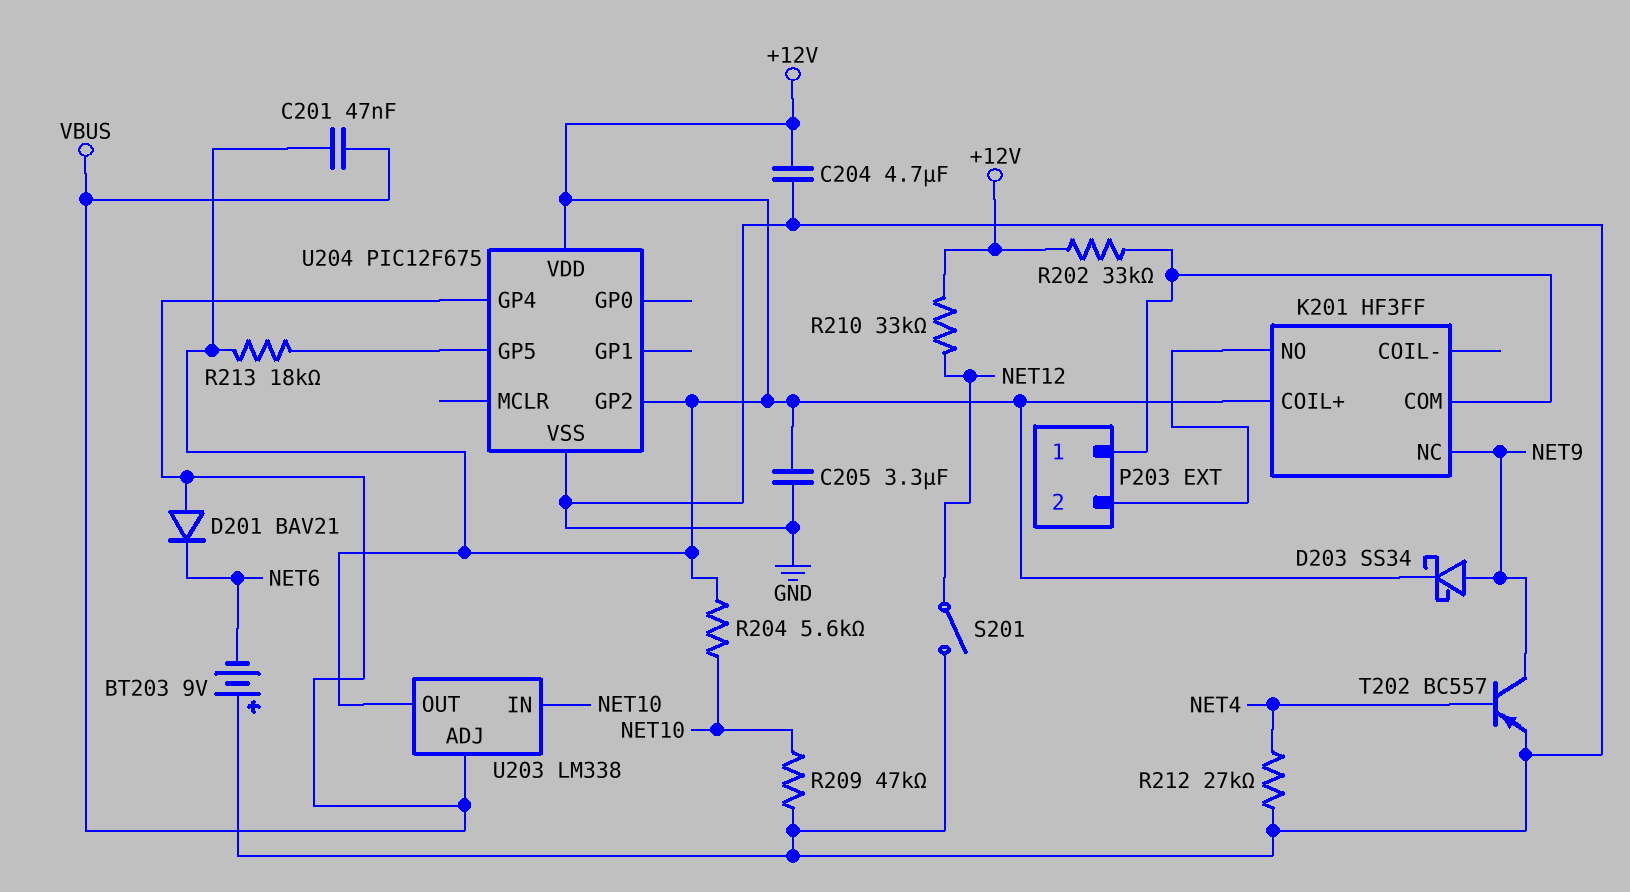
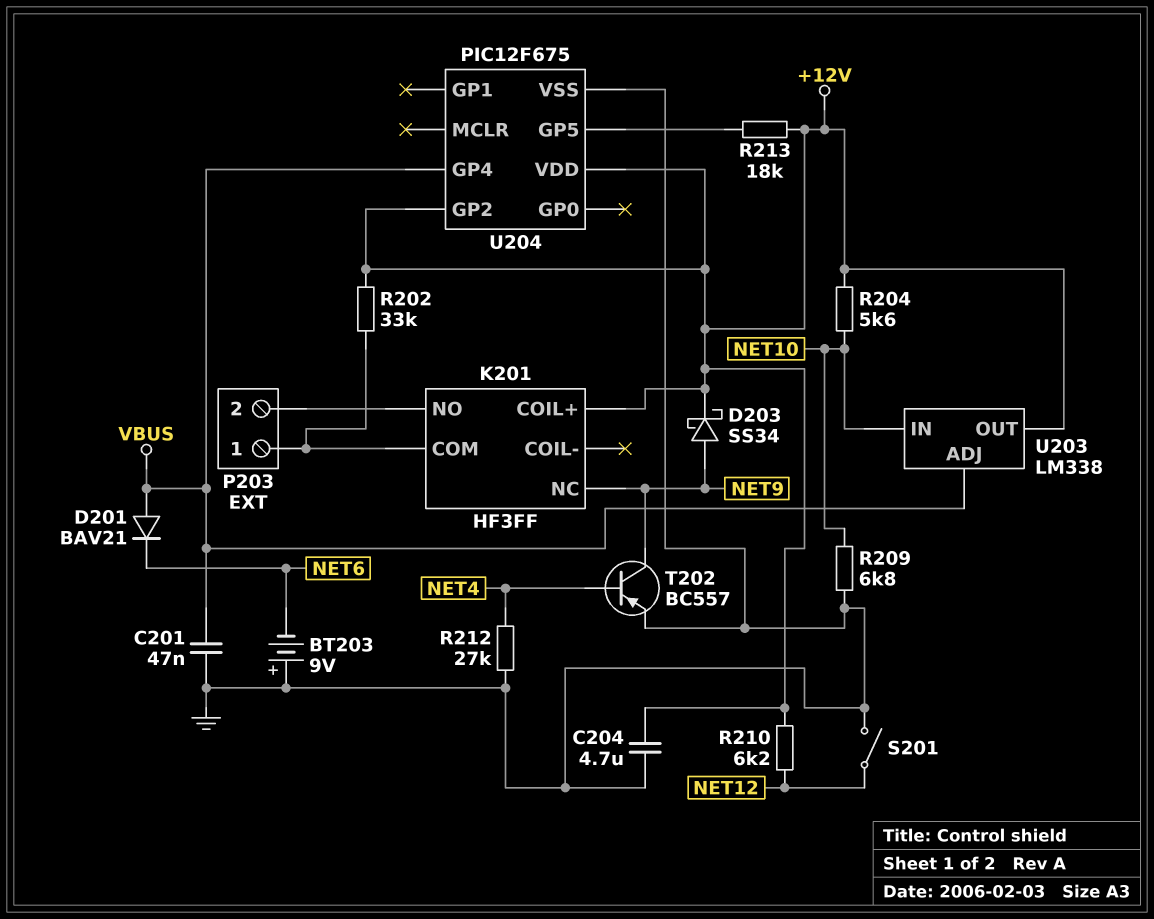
C201: 47nF (+12V, VBUS) -> 47nF (GND, VBUS)
C205: 3.3uF (+12V, GND) -> none
R209: 47k (GND, NET10) -> 6.8k (GND, NET10)
R210: 33k (+12V, NET12) -> 6.2k (+12V, NET12)

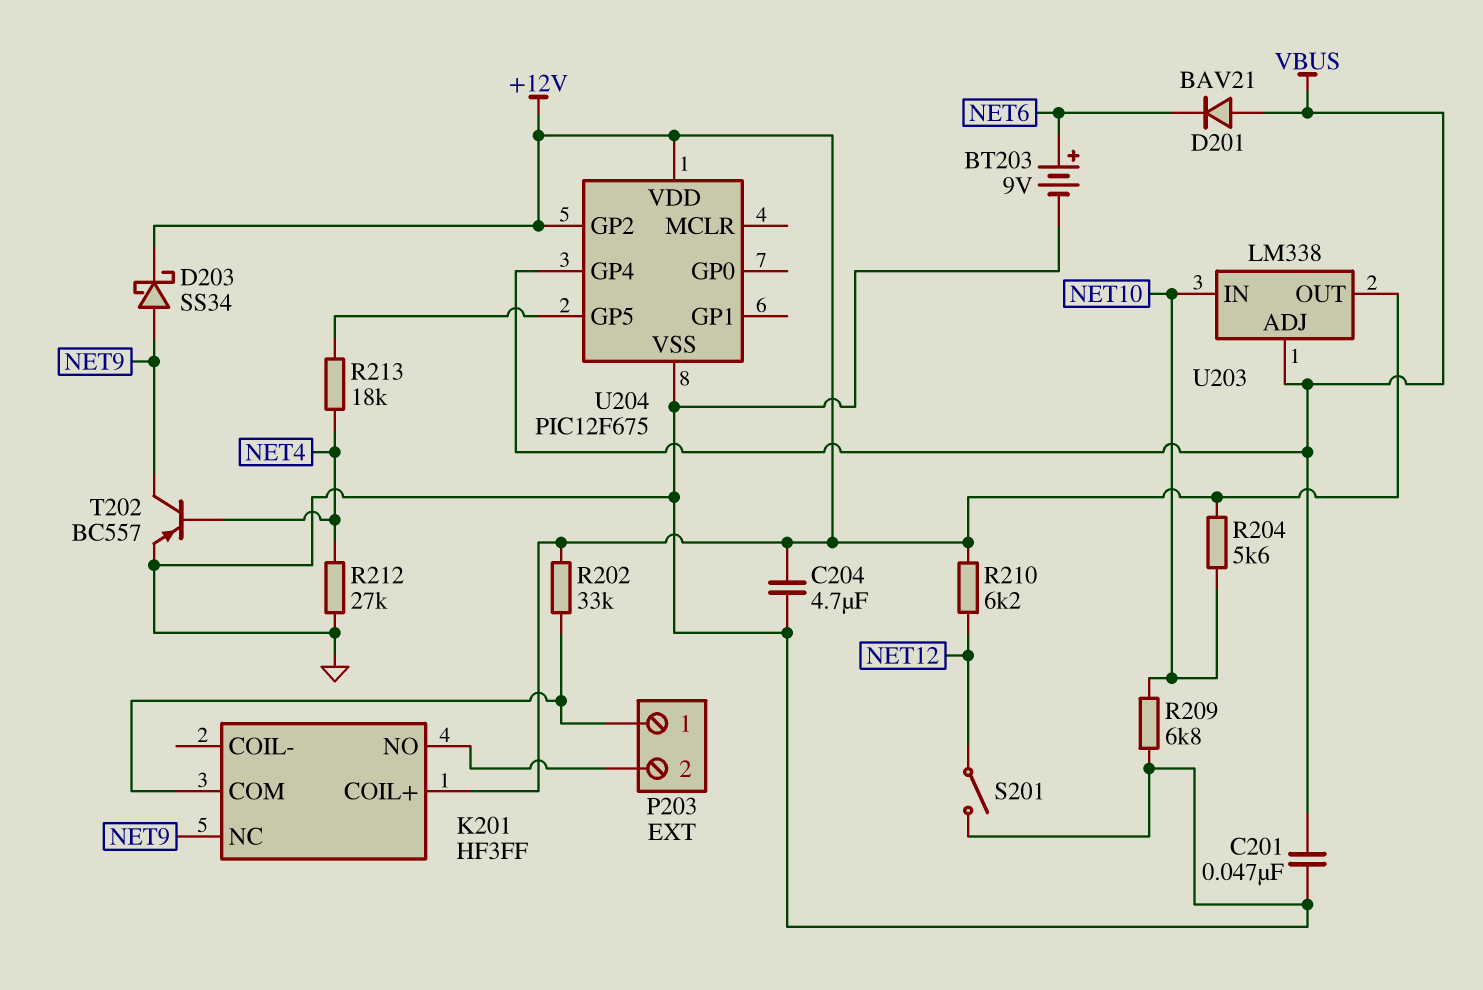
BT203: 9V (plus GND, minus NET6) -> 9V (plus NET6, minus GND)
R213: 18k (+12V, U204/GP5) -> 18k (NET4, U204/GP5)

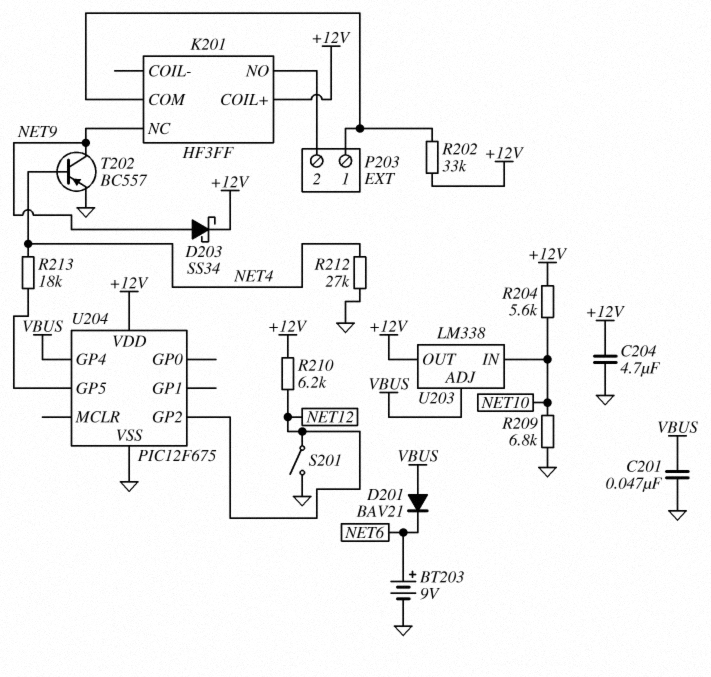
U204 pin GP2: +12V -> NET12

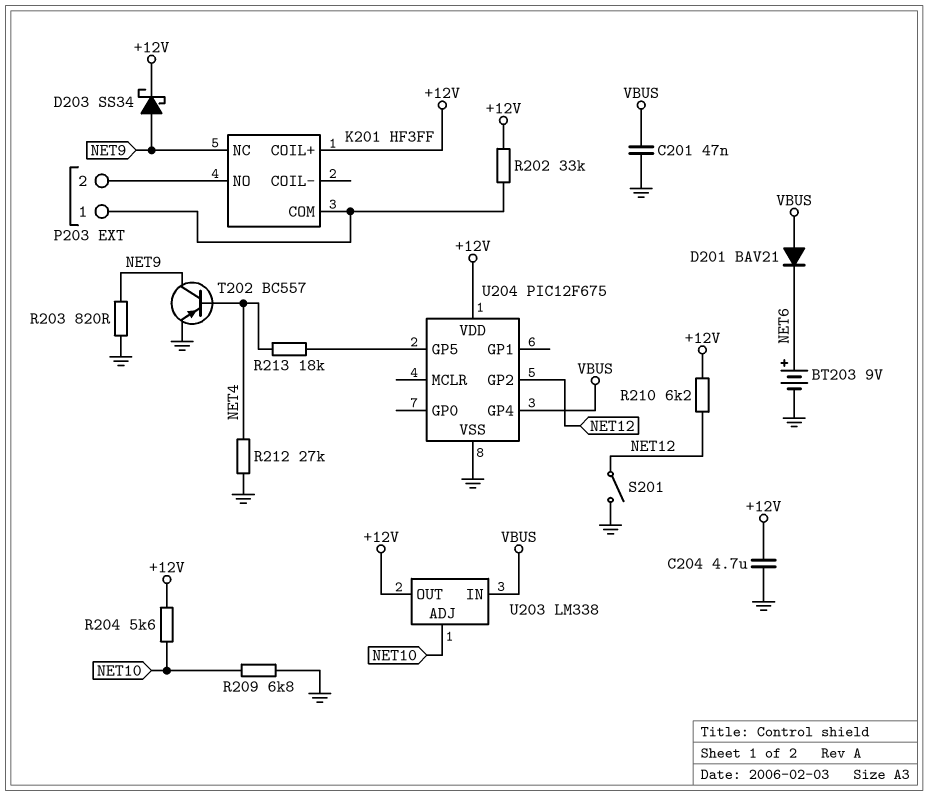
R203: none -> 820 (GND, NET9)
U203 pin ADJ: VBUS -> NET10
U203 pin IN: NET10 -> VBUS

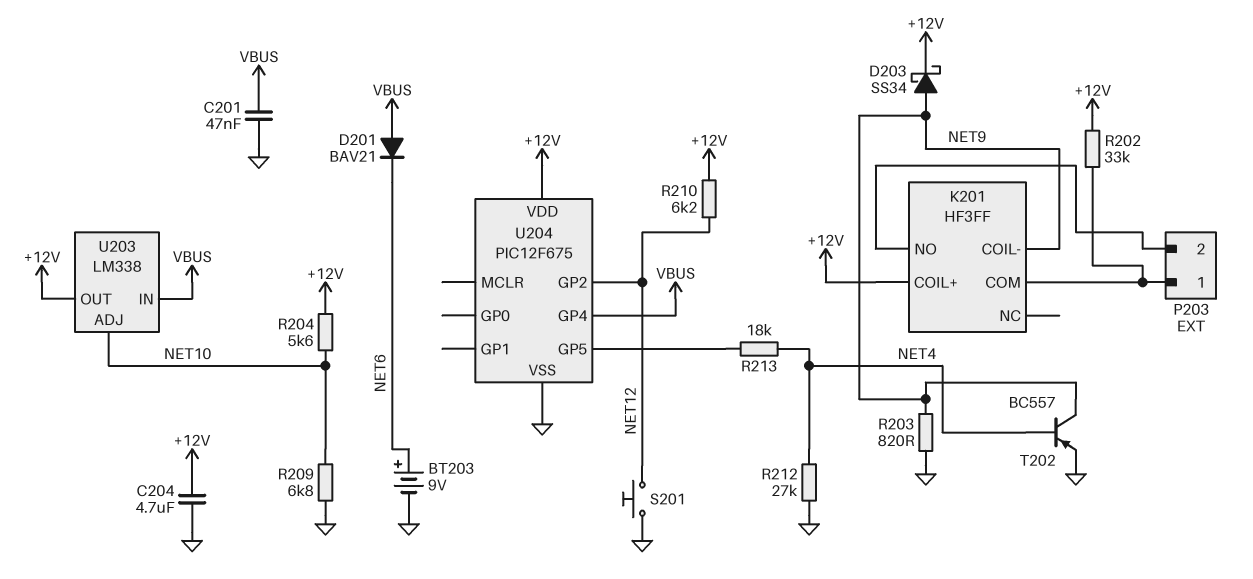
K201 pin COIL-: none -> NET9
K201 pin NC: NET9 -> none
S201: switch (GND, NET12) -> button (GND, NET12)

